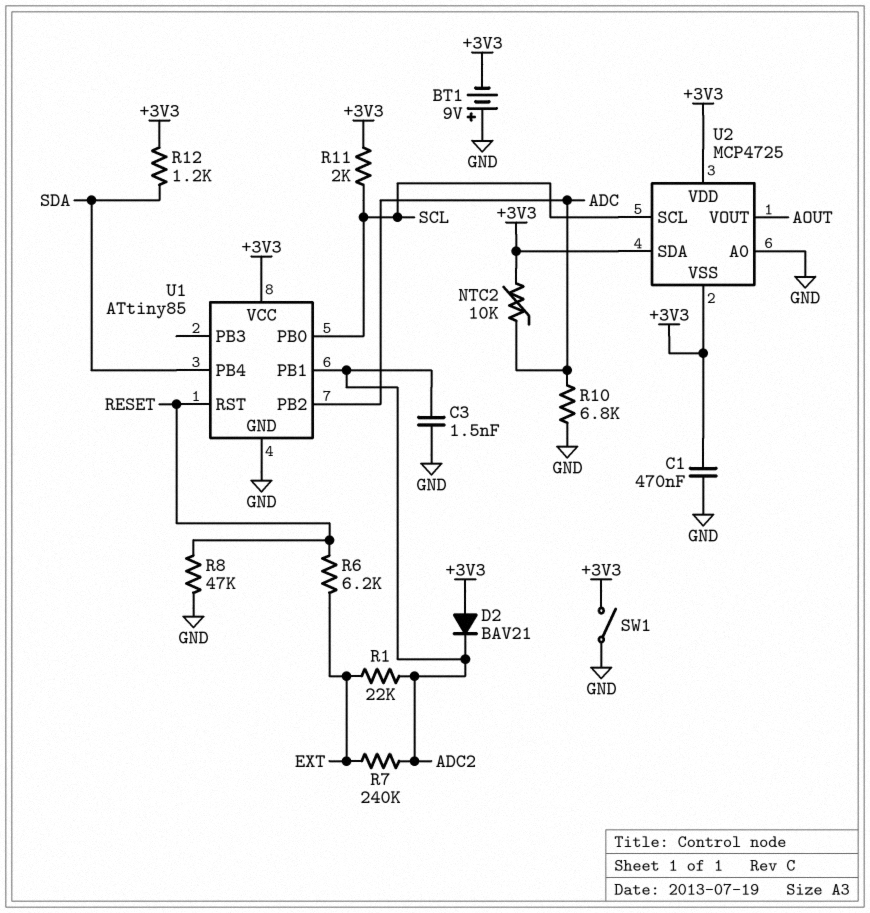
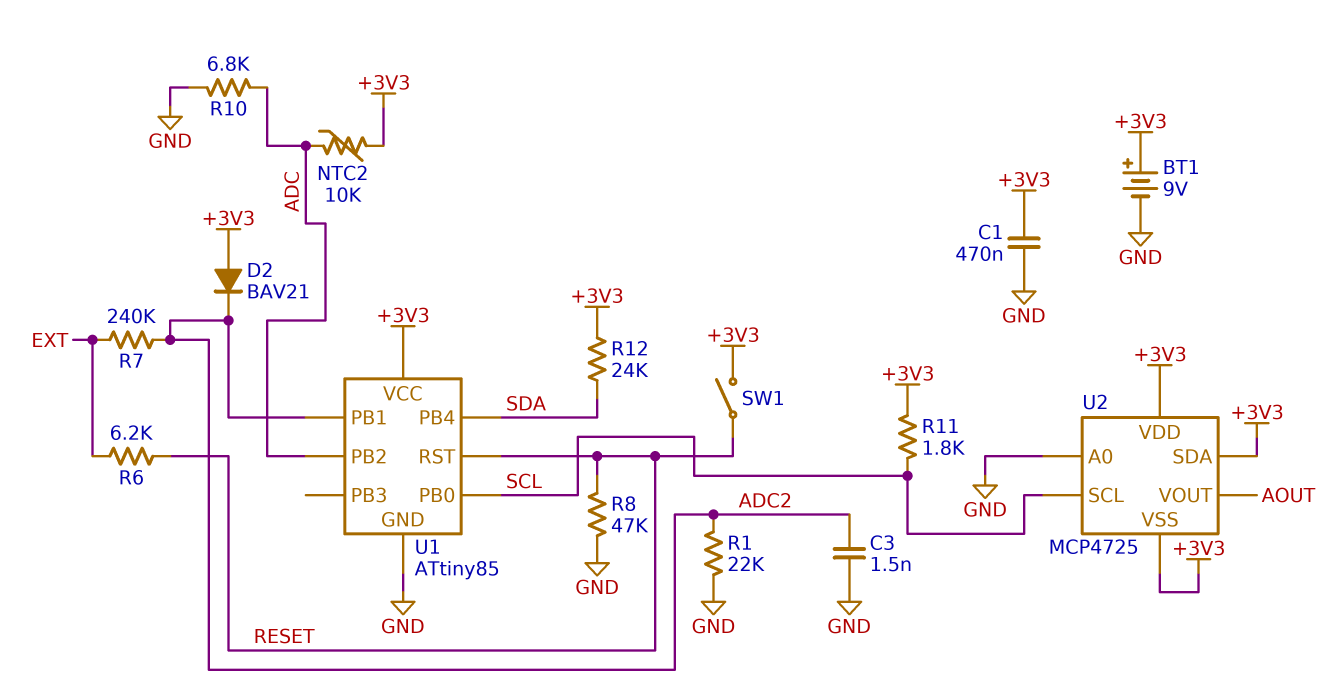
BT1: 9V (plus GND, minus +3V3) -> 9V (plus +3V3, minus GND)
R1: 22k (ADC2, EXT) -> 22k (ADC2, GND)
R11: 2k (+3V3, SCL) -> 1.8k (+3V3, SCL)
R12: 1.2k (+3V3, SDA) -> 24k (+3V3, SDA)
SW1: switch (+3V3, GND) -> switch (+3V3, RESET)

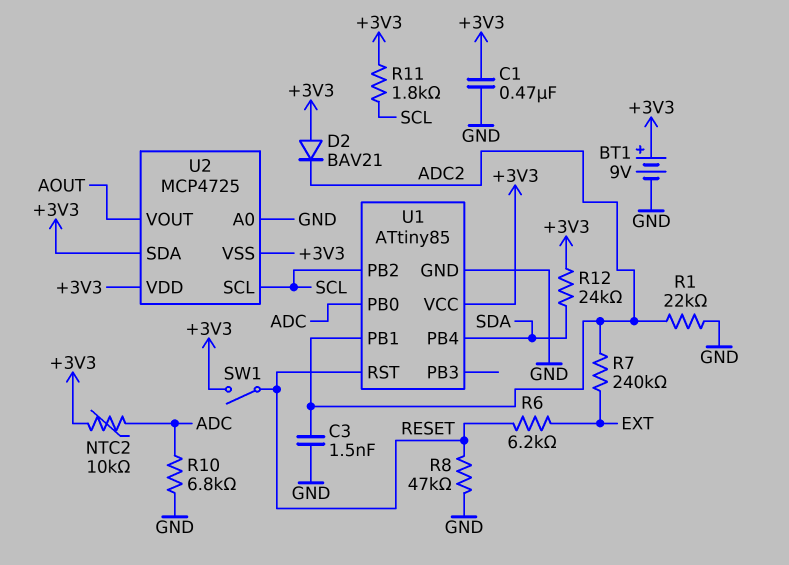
U1 pin PB0: SCL -> ADC
U1 pin PB2: ADC -> SCL

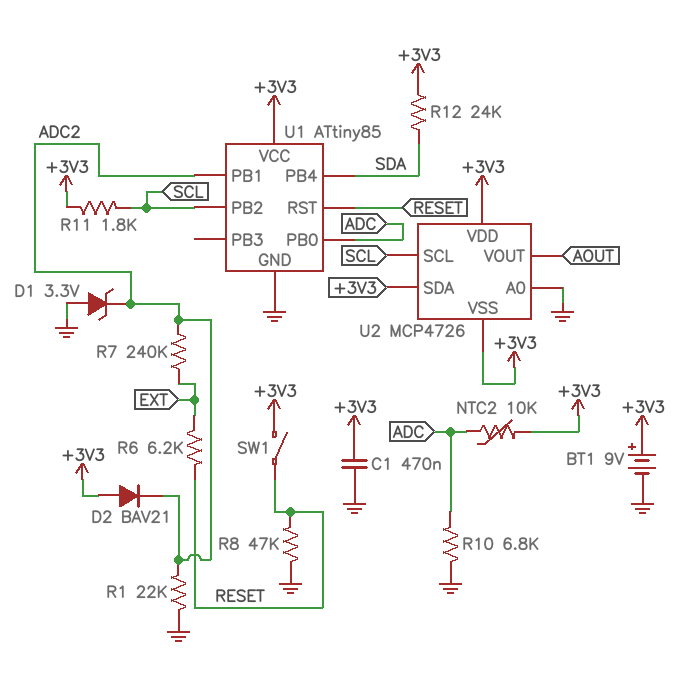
C3: 1.5nF (ADC2, GND) -> none
D1: none -> zener 3.3V (A GND, K ADC2)
U2: MCP4725 -> MCP4726

